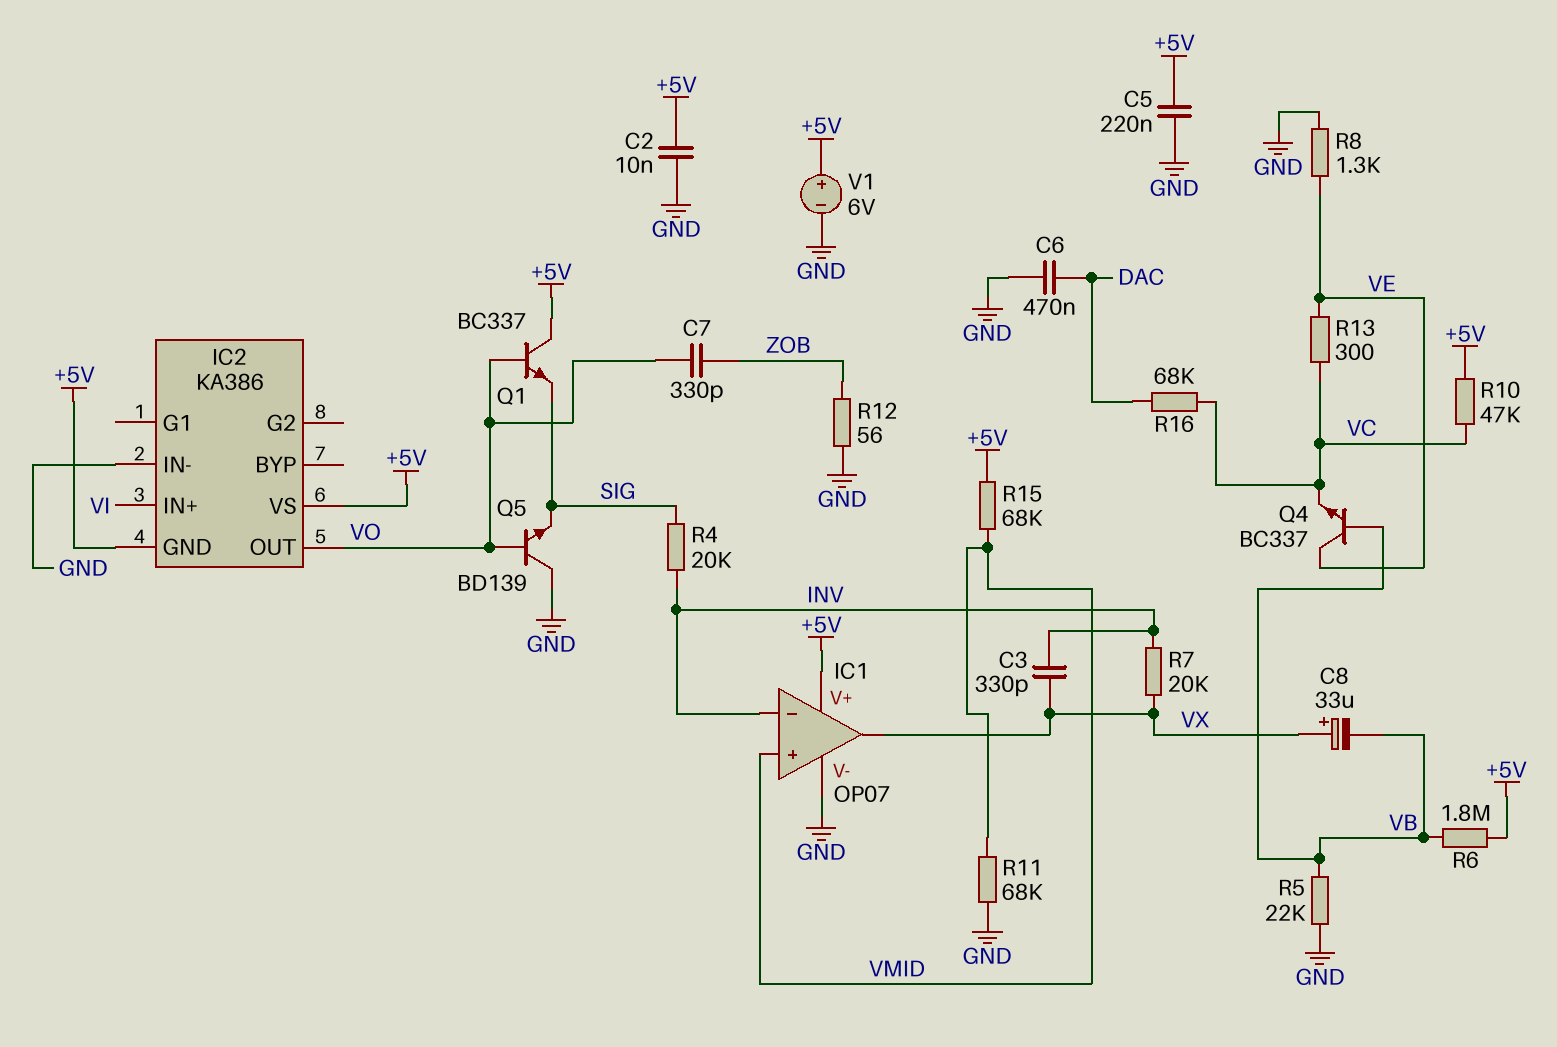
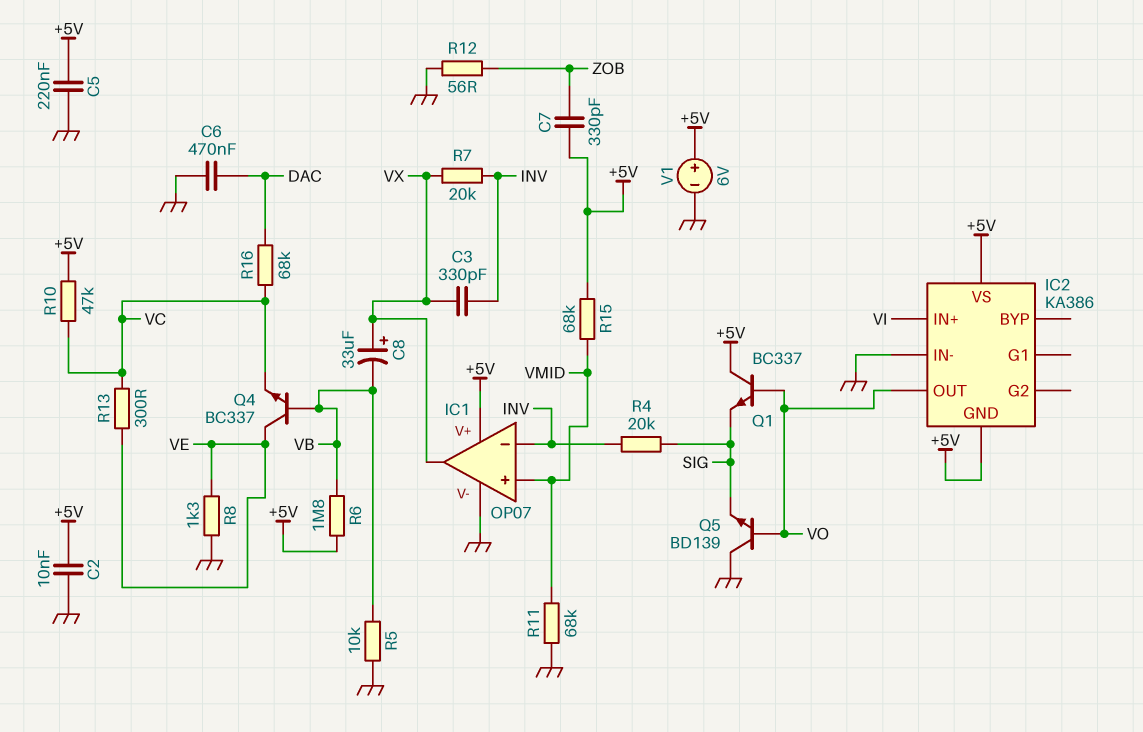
C7: 330pF (VO, ZOB) -> 330pF (+5V, ZOB)
R5: 22k (GND, VB) -> 10k (GND, VB)

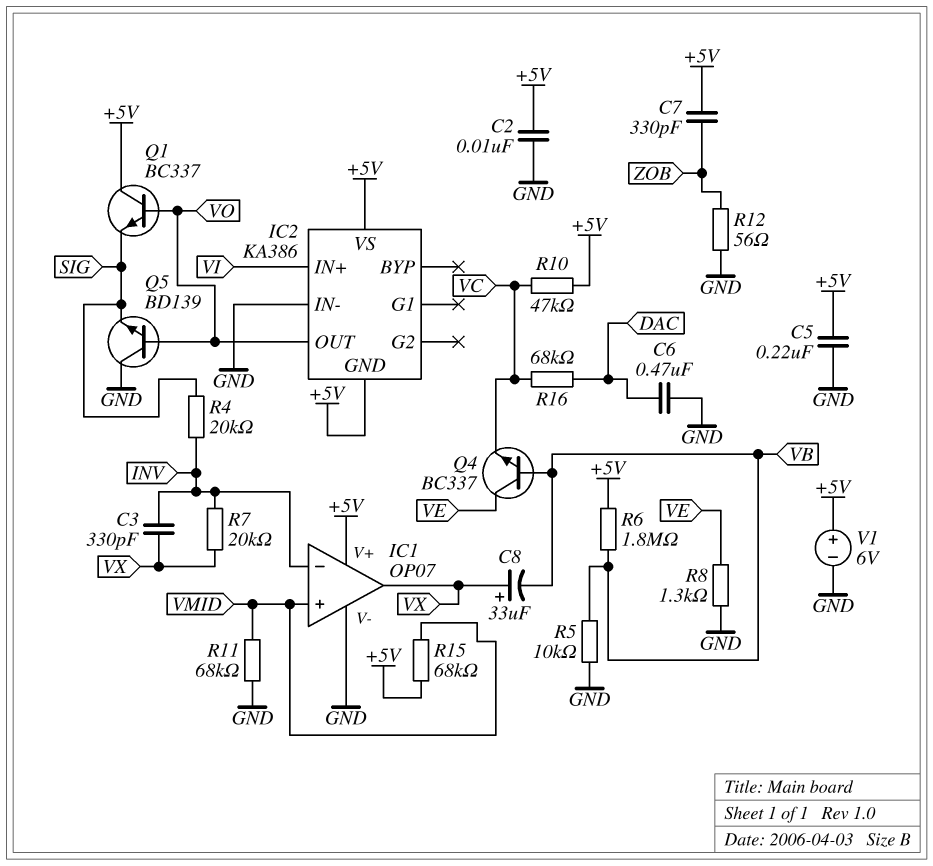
R13: 300 (VC, VE) -> none

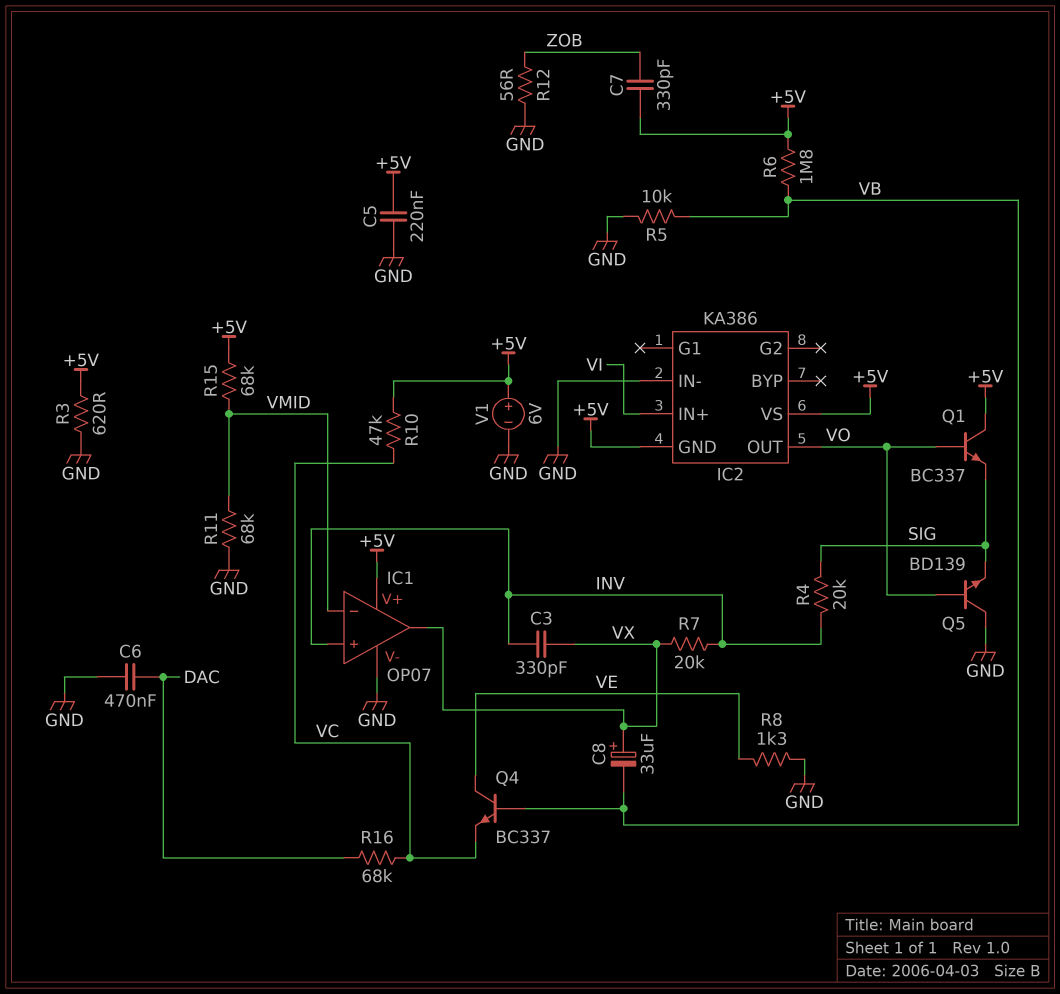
C2: 10nF (+5V, GND) -> none
IC1 pin in+: VMID -> INV
IC1 pin in-: INV -> VMID
R3: none -> 620 (+5V, GND)

